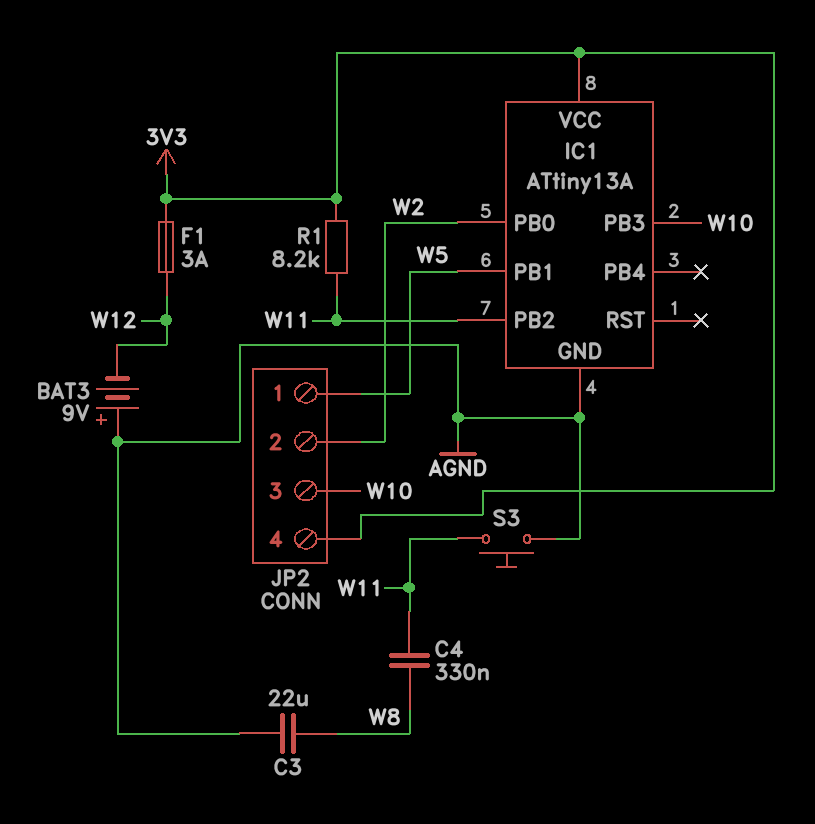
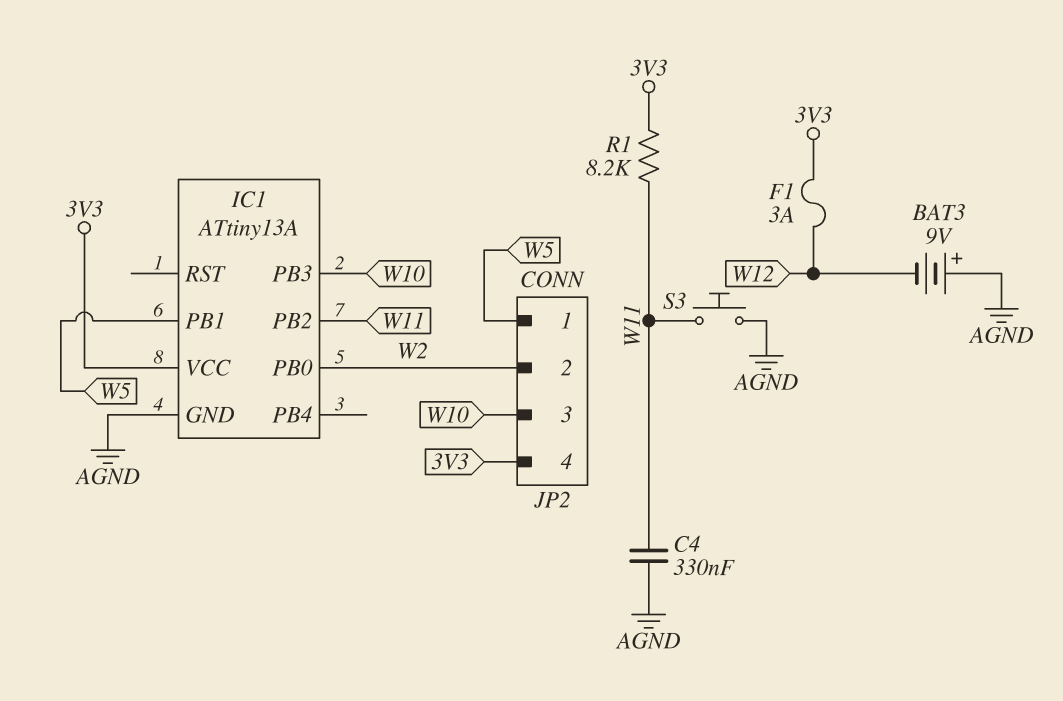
C3: 22uF (AGND, W8) -> none
C4: 330nF (W8, W11) -> 330nF (AGND, W11)

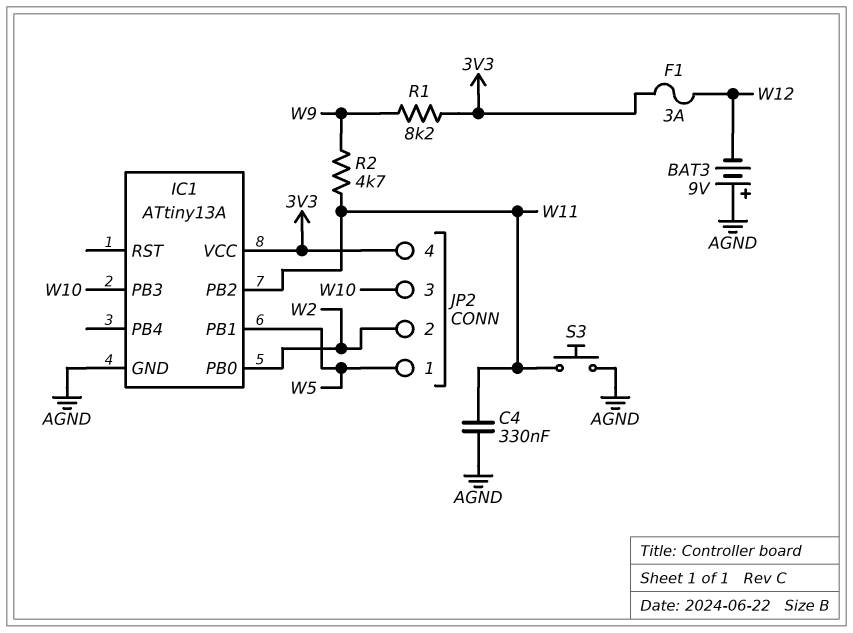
R1: 8.2k (3V3, W11) -> 8.2k (3V3, W9)
R2: none -> 4.7k (W9, W11)

